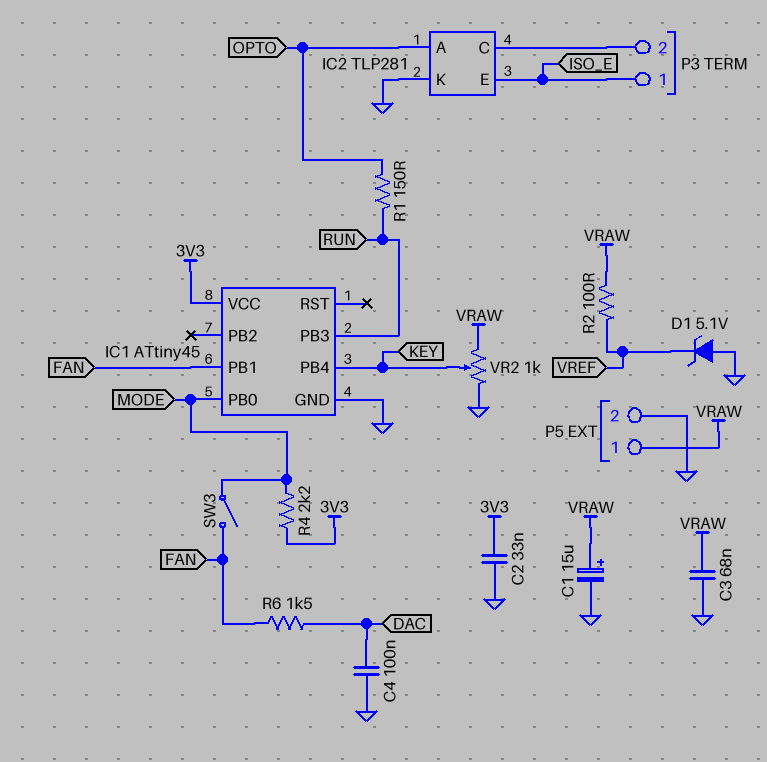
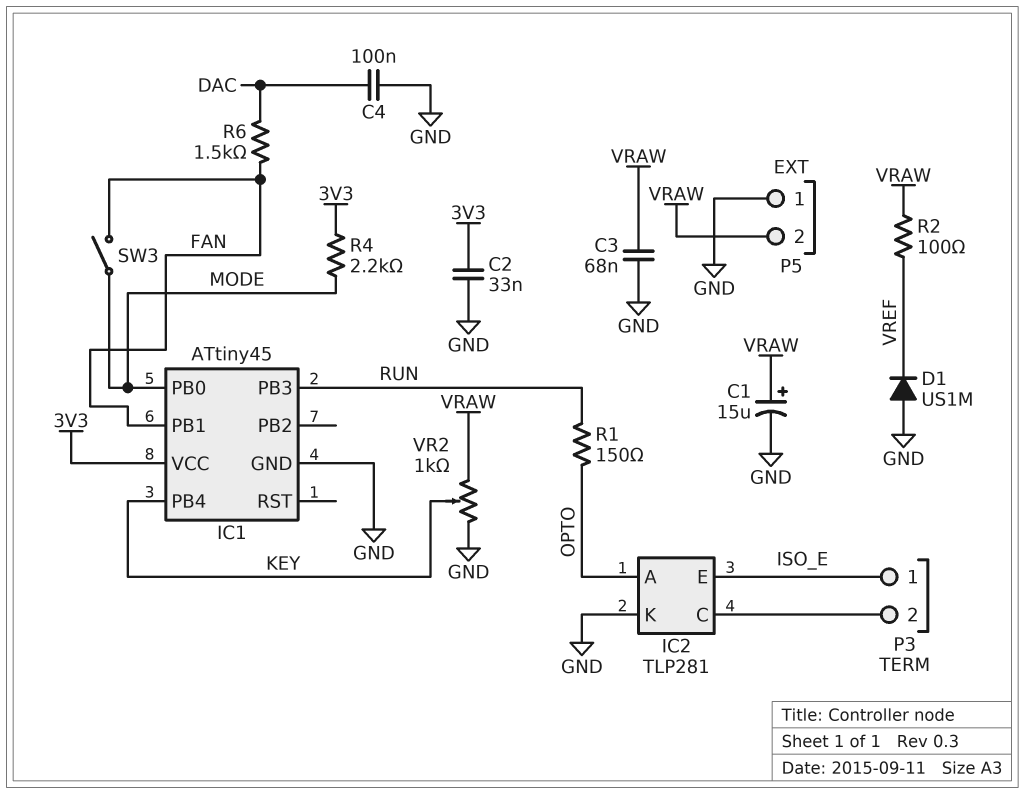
D1: zener 5.1V (A GND, K VREF) -> diode US1M (A GND, K VREF)
P5 pin 1: VRAW -> GND
P5 pin 2: GND -> VRAW

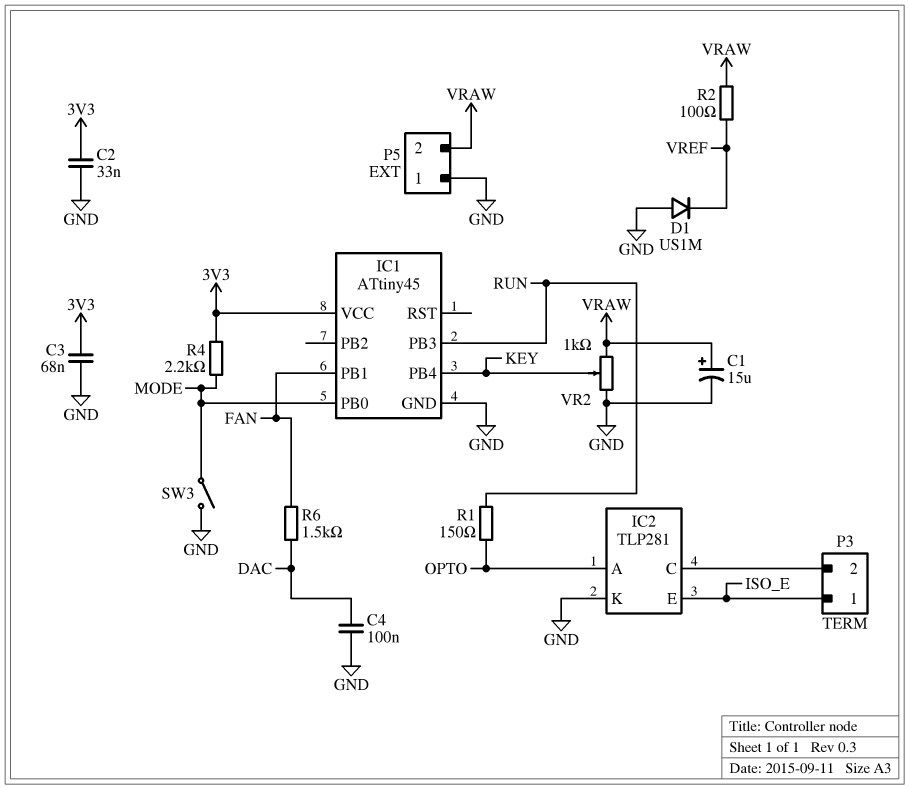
C3: 68nF (GND, VRAW) -> 68nF (3V3, GND)
SW3: switch (FAN, MODE) -> switch (GND, MODE)

